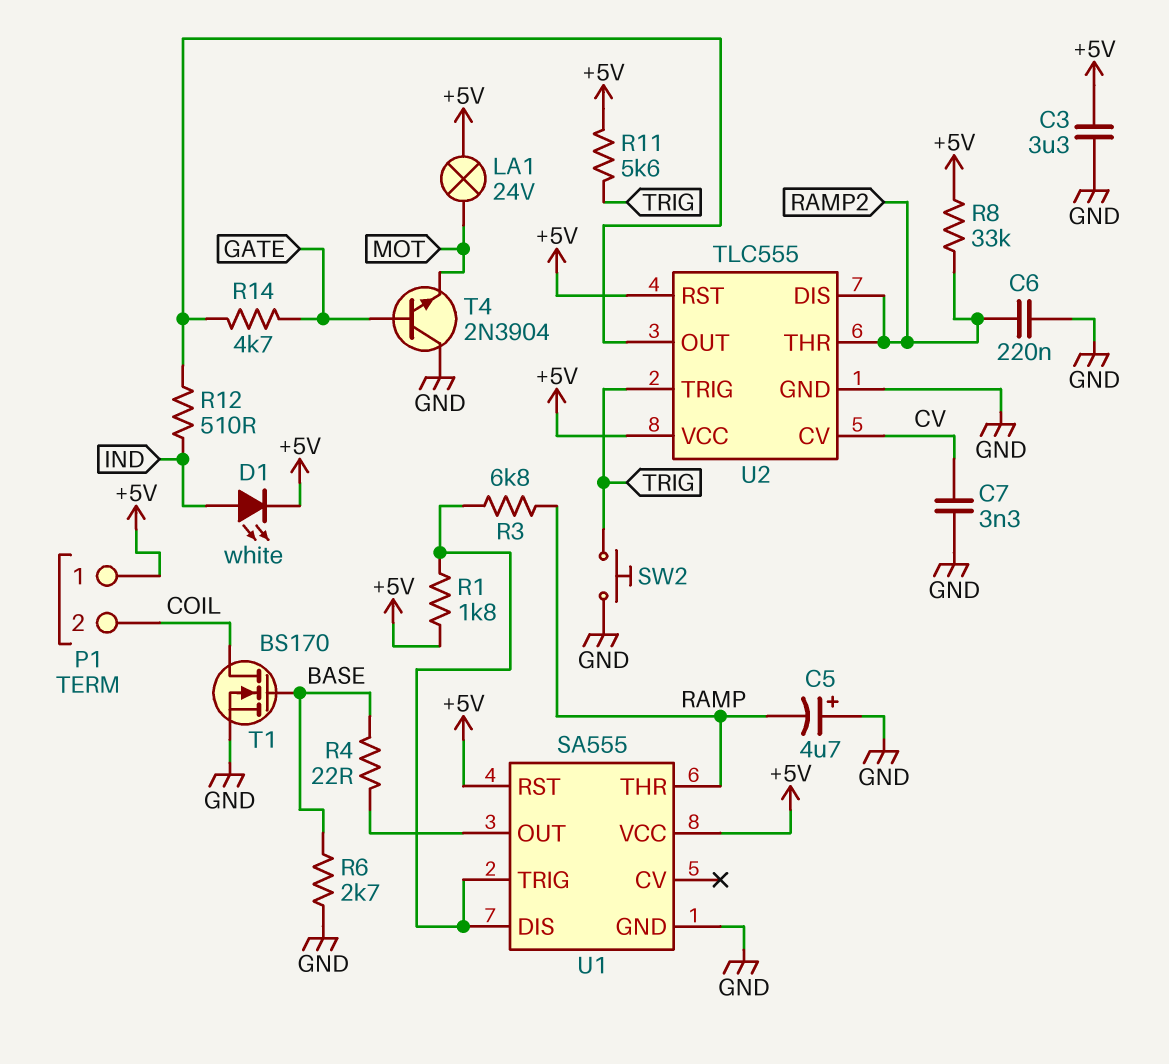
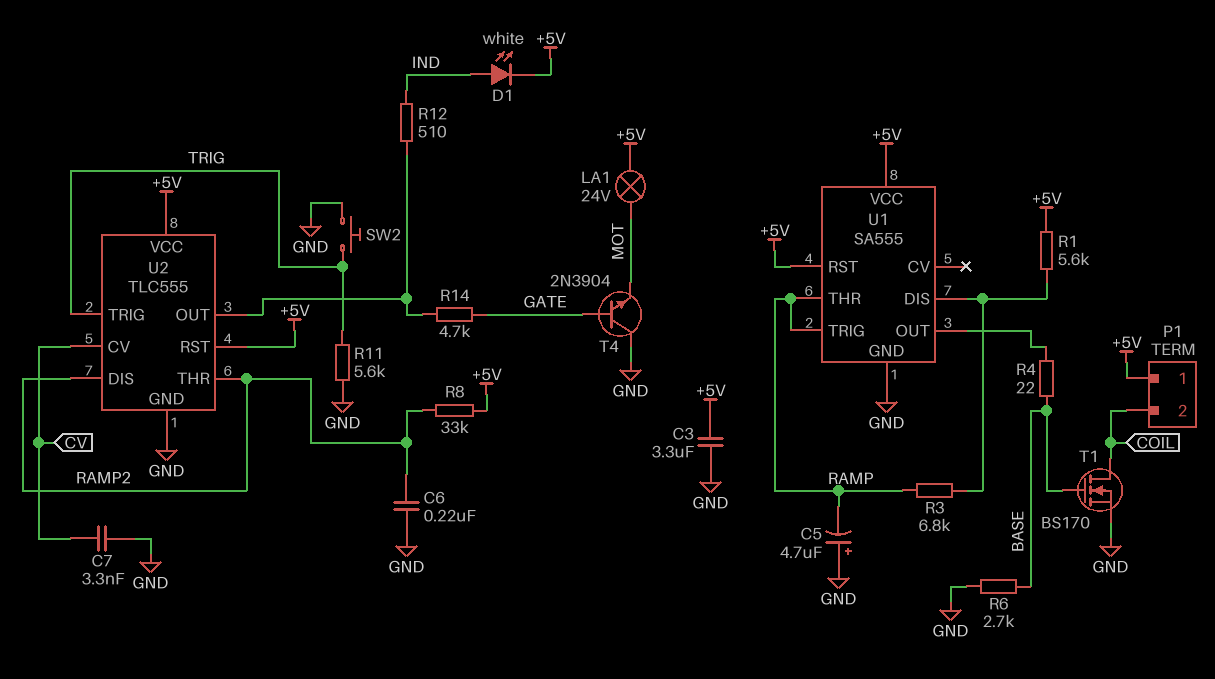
R1: 1.8k (+5V, U1/DIS) -> 5.6k (+5V, U1/DIS)
R11: 5.6k (+5V, TRIG) -> 5.6k (GND, TRIG)
U1 pin TRIG: U1/DIS -> RAMP

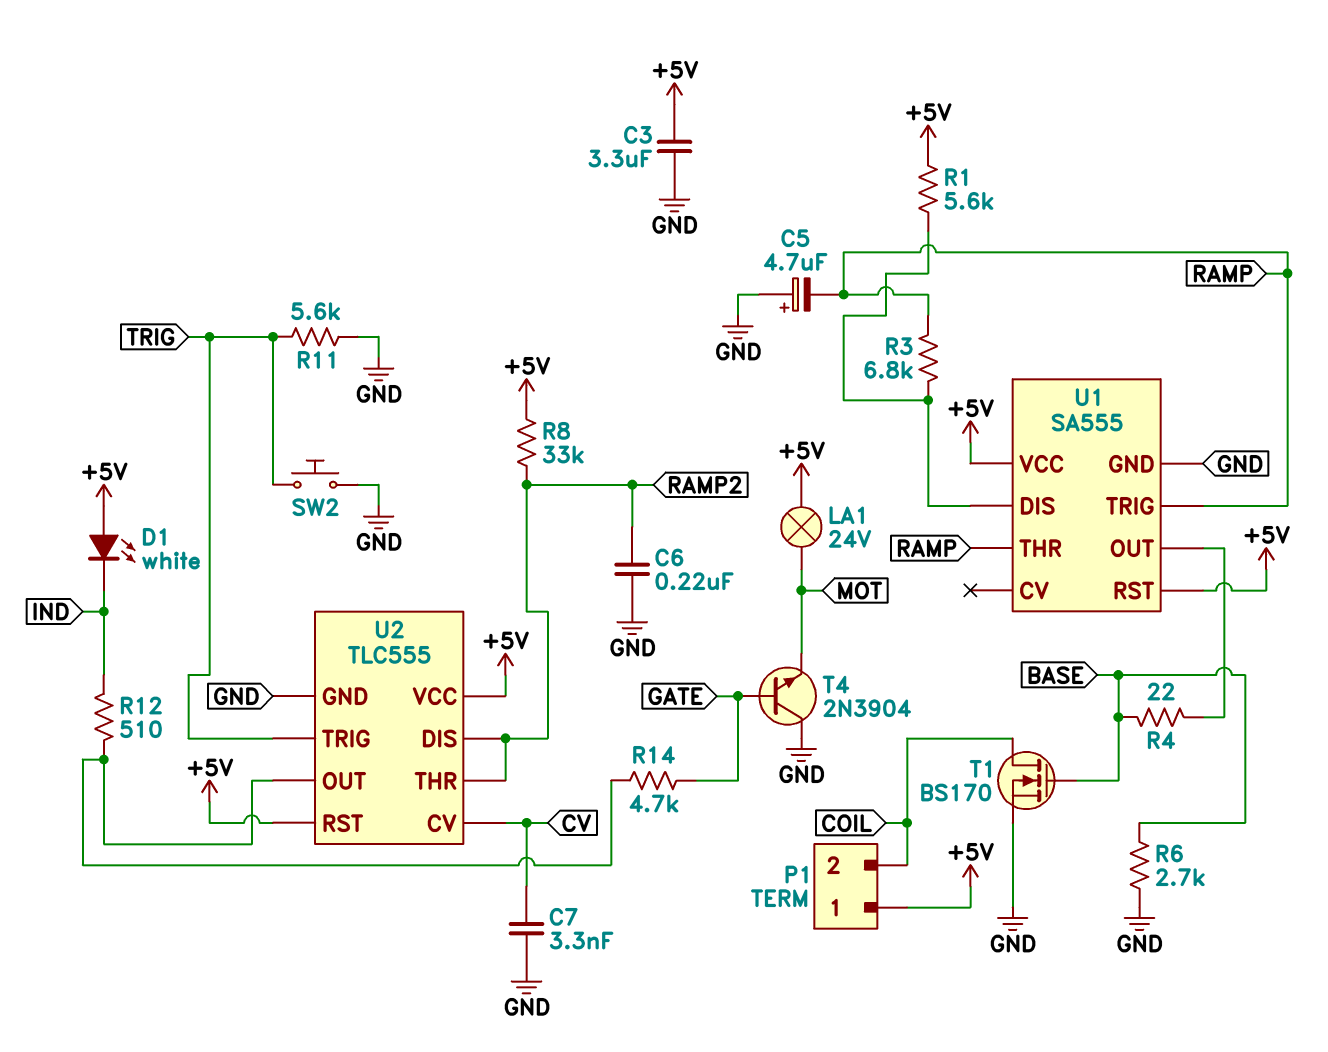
D1: LED white (A IND, K +5V) -> LED white (A +5V, K IND)

